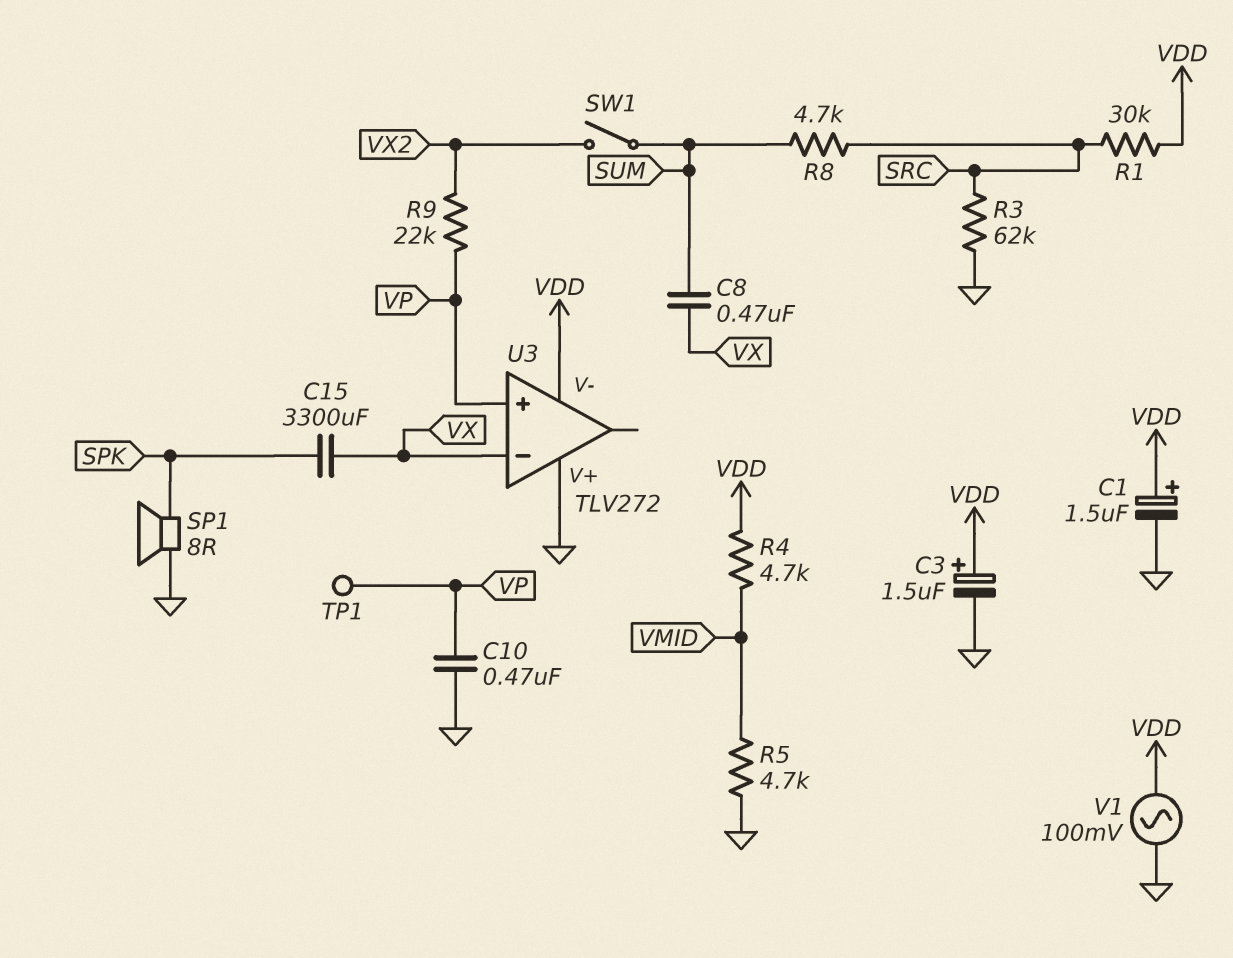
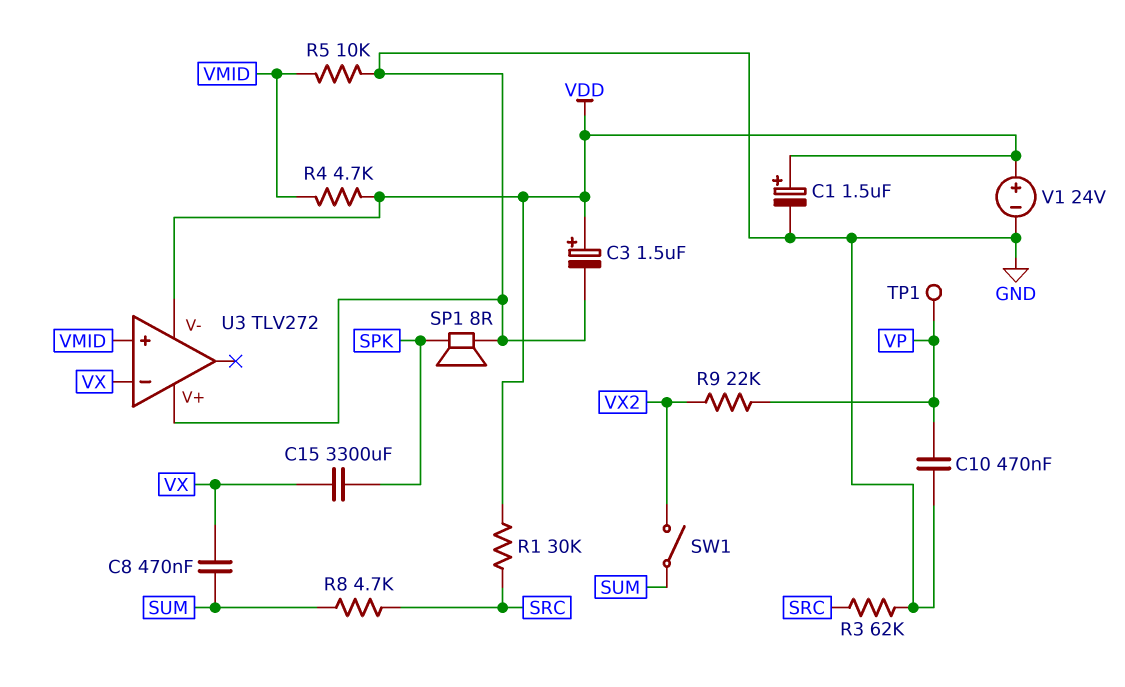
R5: 4.7k (GND, VMID) -> 10k (GND, VMID)
U3 pin in+: VP -> VMID
V1: AC 100mV (GND, VDD) -> 24V (plus VDD, minus GND)

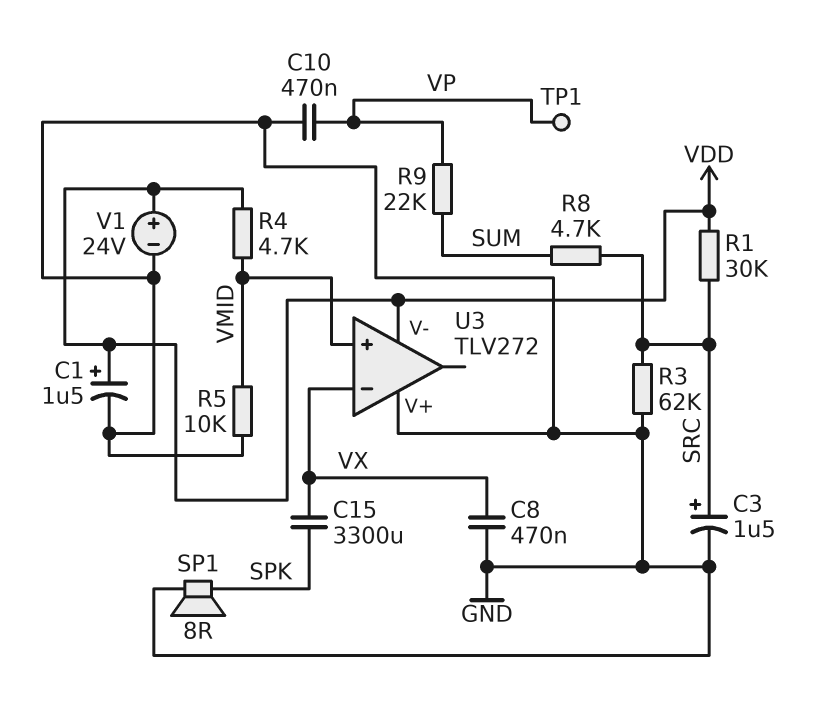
C3: 1.5uF (plus VDD, minus GND) -> 1.5uF (plus SRC, minus GND)
C8: 470nF (SUM, VX) -> 470nF (GND, VX)
R9: 22k (VP, VX2) -> 22k (SUM, VP)
SW1: switch (SUM, VX2) -> none

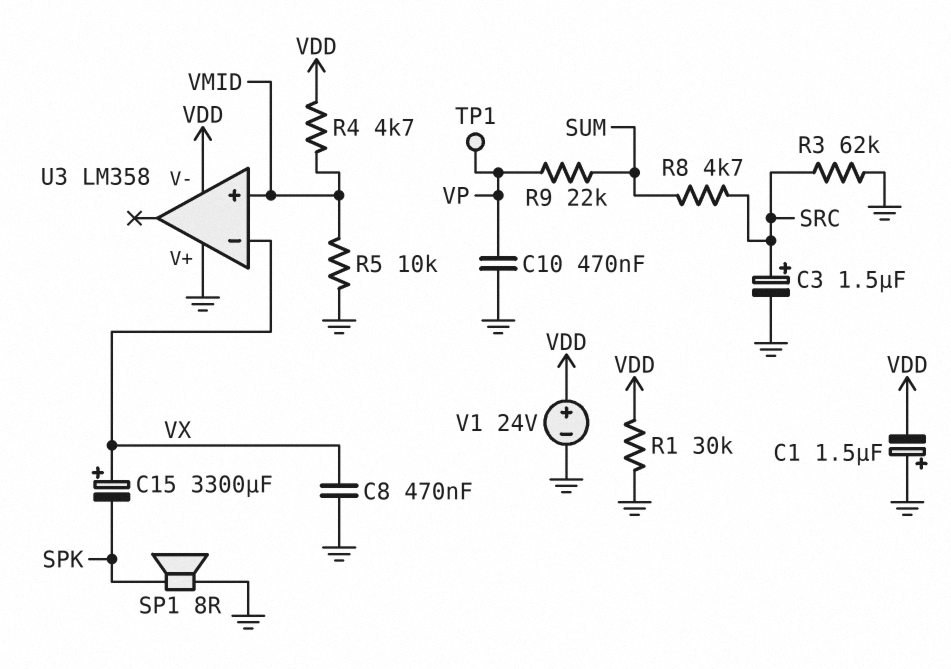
C1: 1.5uF (plus VDD, minus GND) -> 1.5uF (plus GND, minus VDD)
C15: 3300uF (SPK, VX) -> 3300uF (plus VX, minus SPK)
R1: 30k (SRC, VDD) -> 30k (GND, VDD)
U3: TLV272 -> LM358

